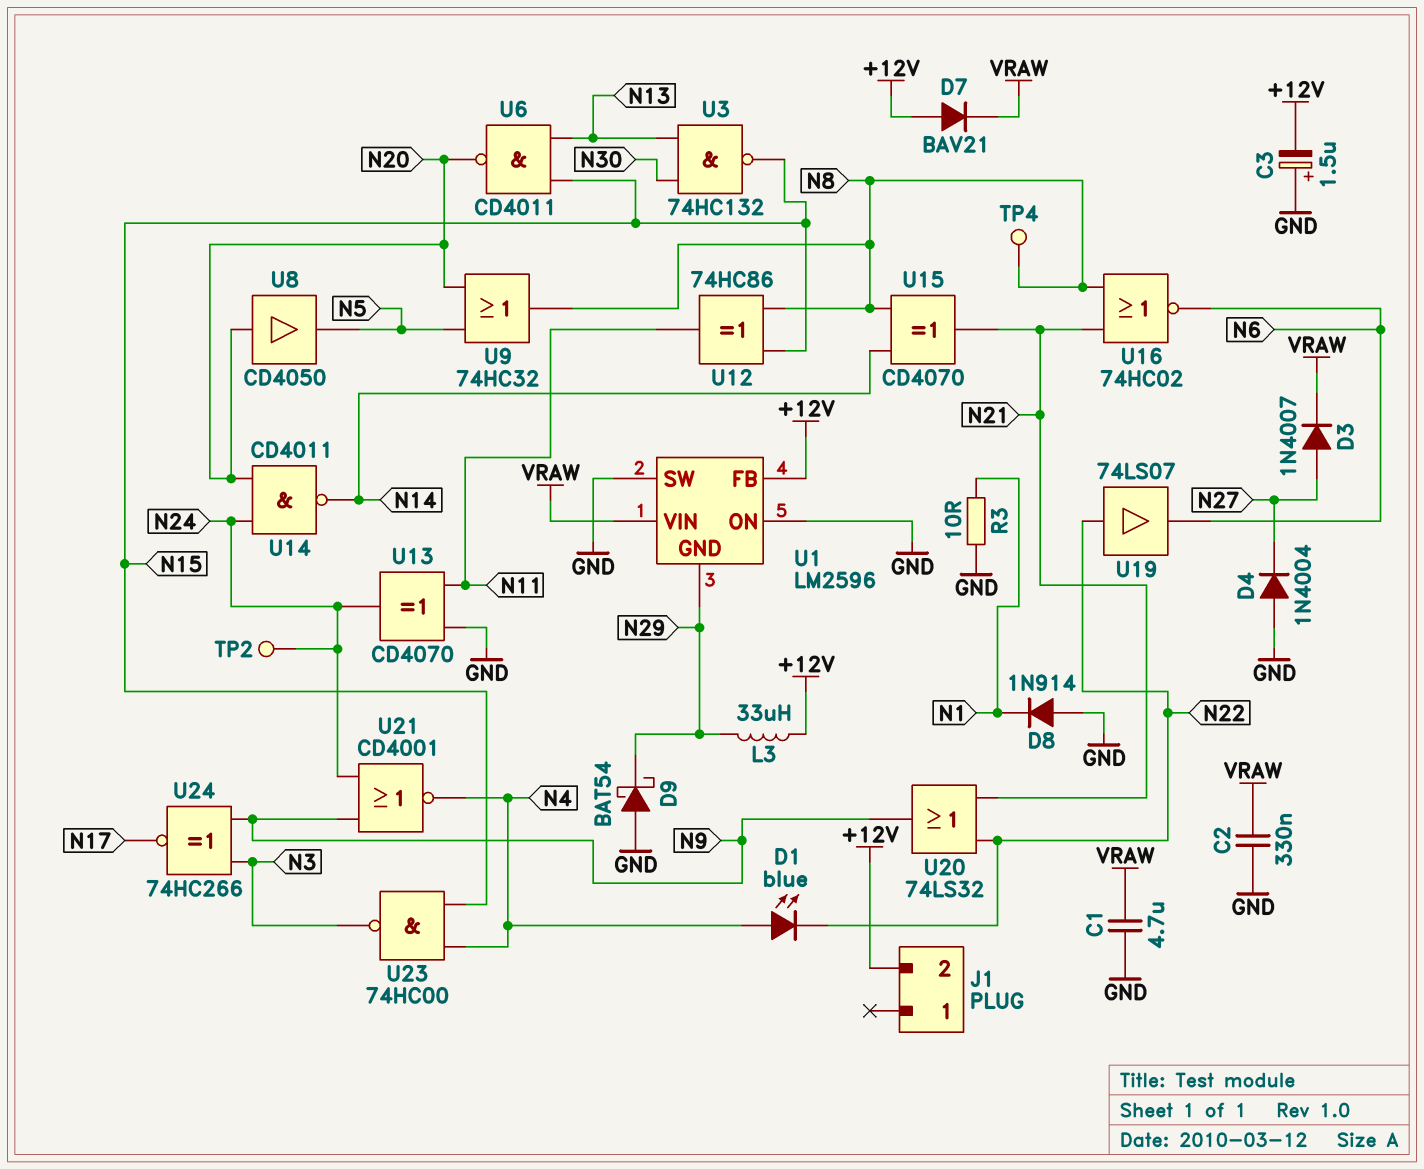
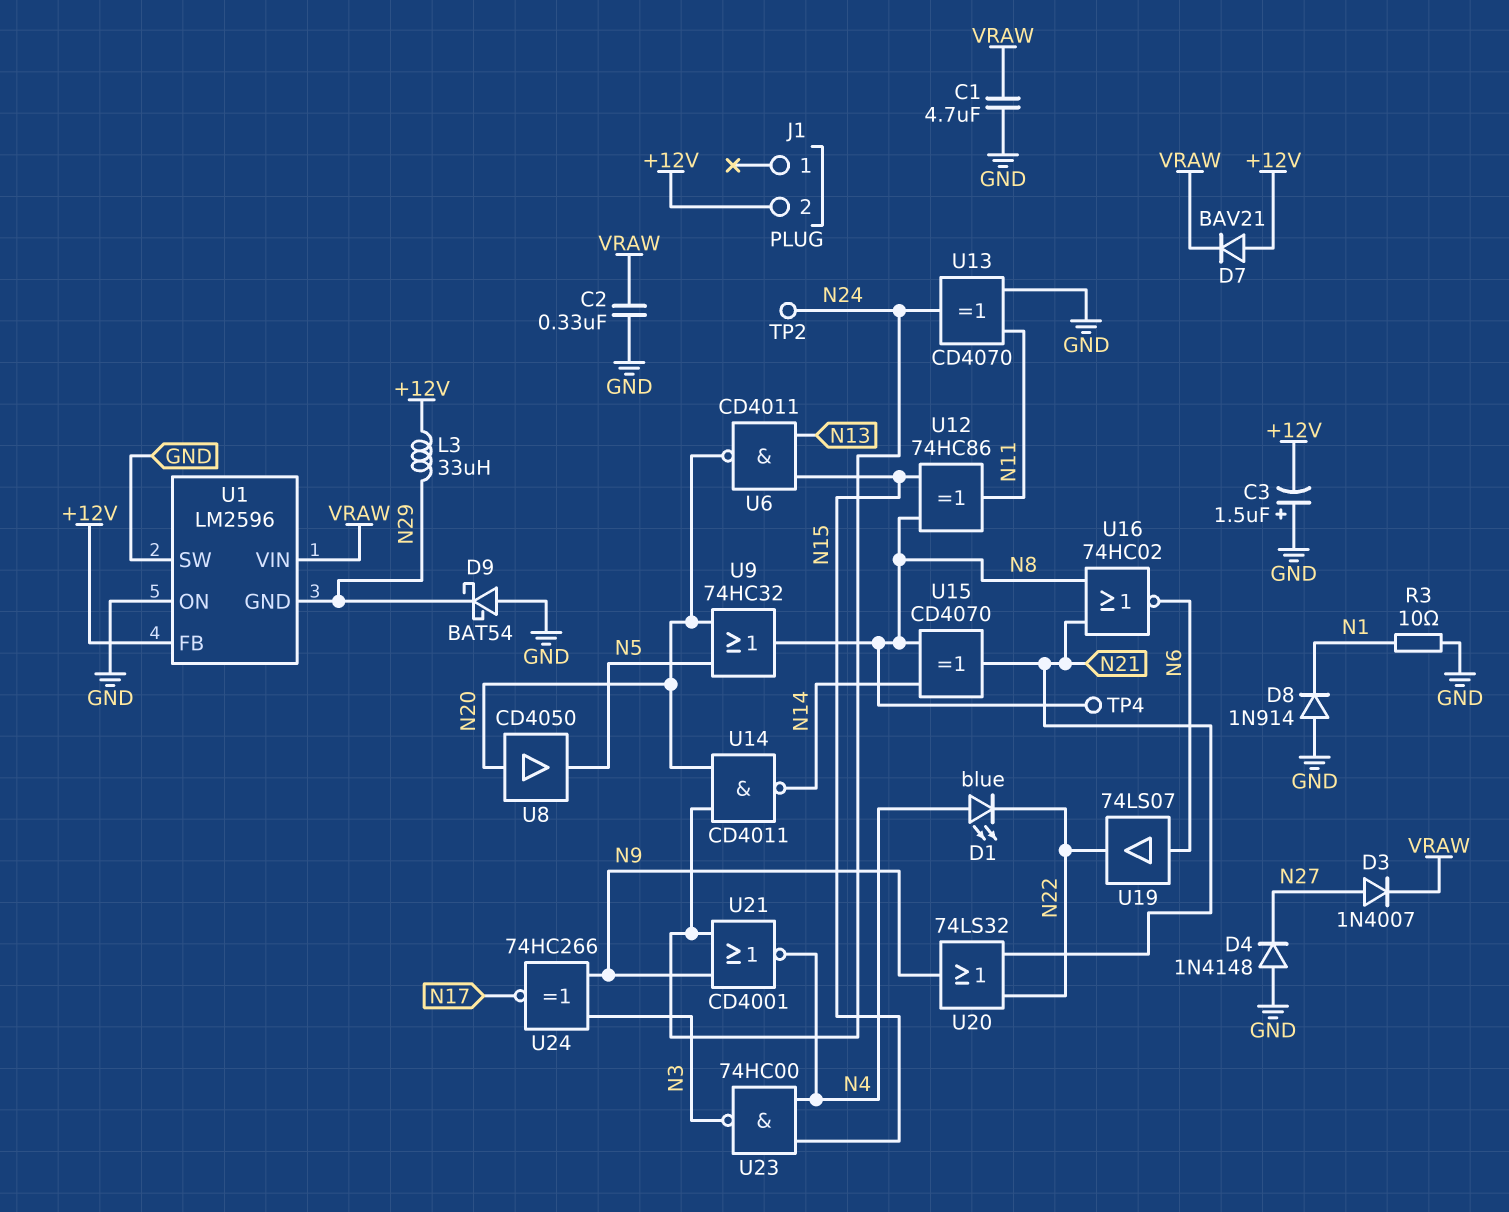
D4: diode 1N4004 (A GND, K N27) -> diode 1N4148 (A GND, K N27)
U3: NAND 74HC132 (in N13, in N30, out N15) -> none
U19: buffer 74LS07 (in N22, out N6) -> buffer 74LS07 (in N6, out N22)

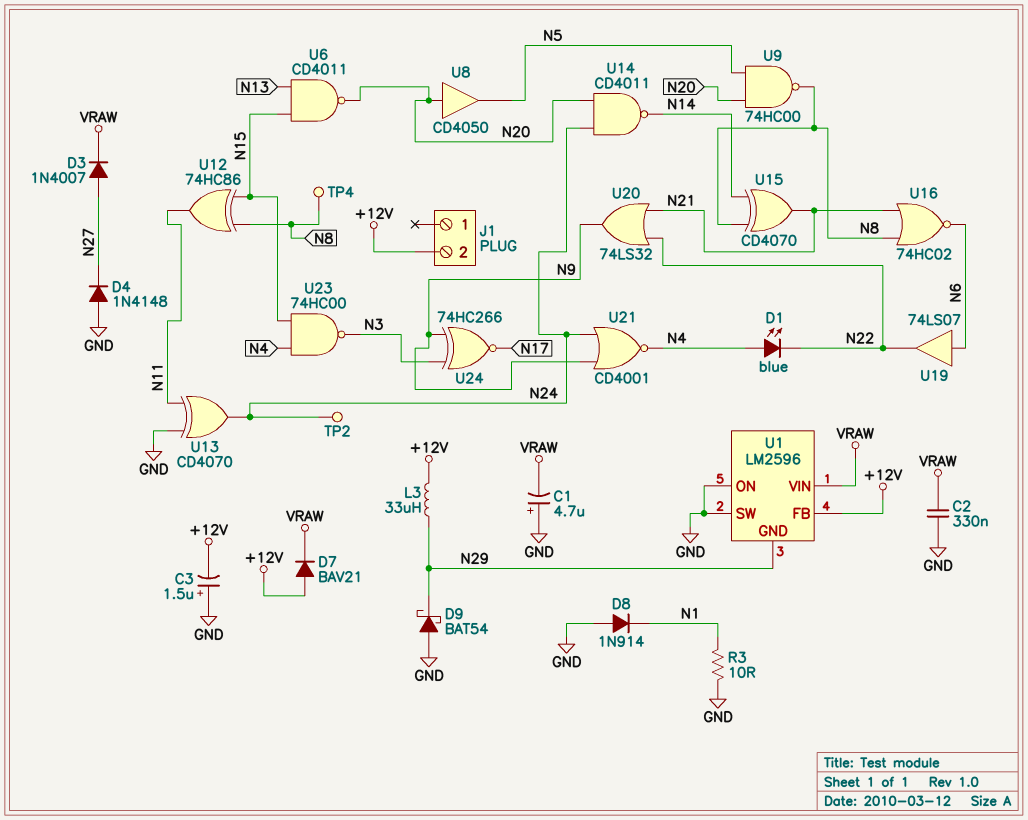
C1: 4.7uF (GND, VRAW) -> 4.7uF (plus GND, minus VRAW)
U9: OR 74HC32 (in N5, in N20, out N8) -> NAND 74HC00 (in N5, in N20, out N8)

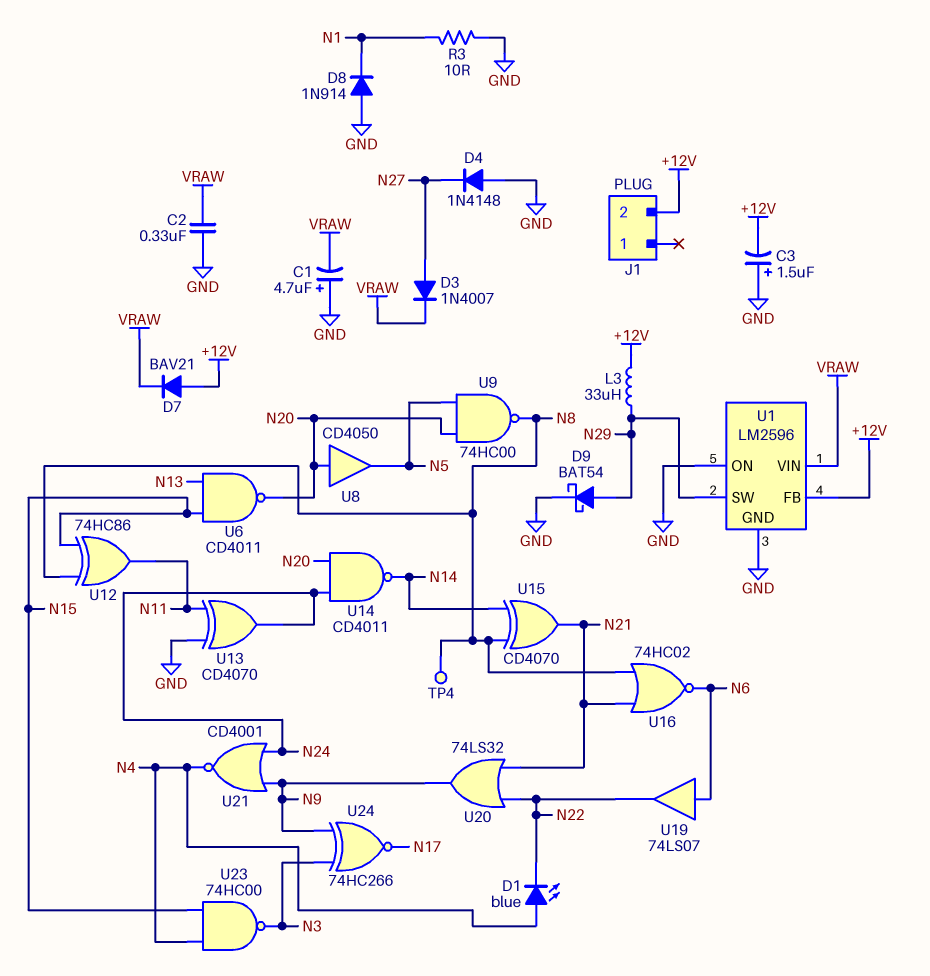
D9: schottky BAT54 (A GND, K N29) -> schottky BAT54 (A N29, K GND)
TP2: test point (N24) -> none
U1 pin GND: N29 -> GND
U1 pin SW: GND -> N29

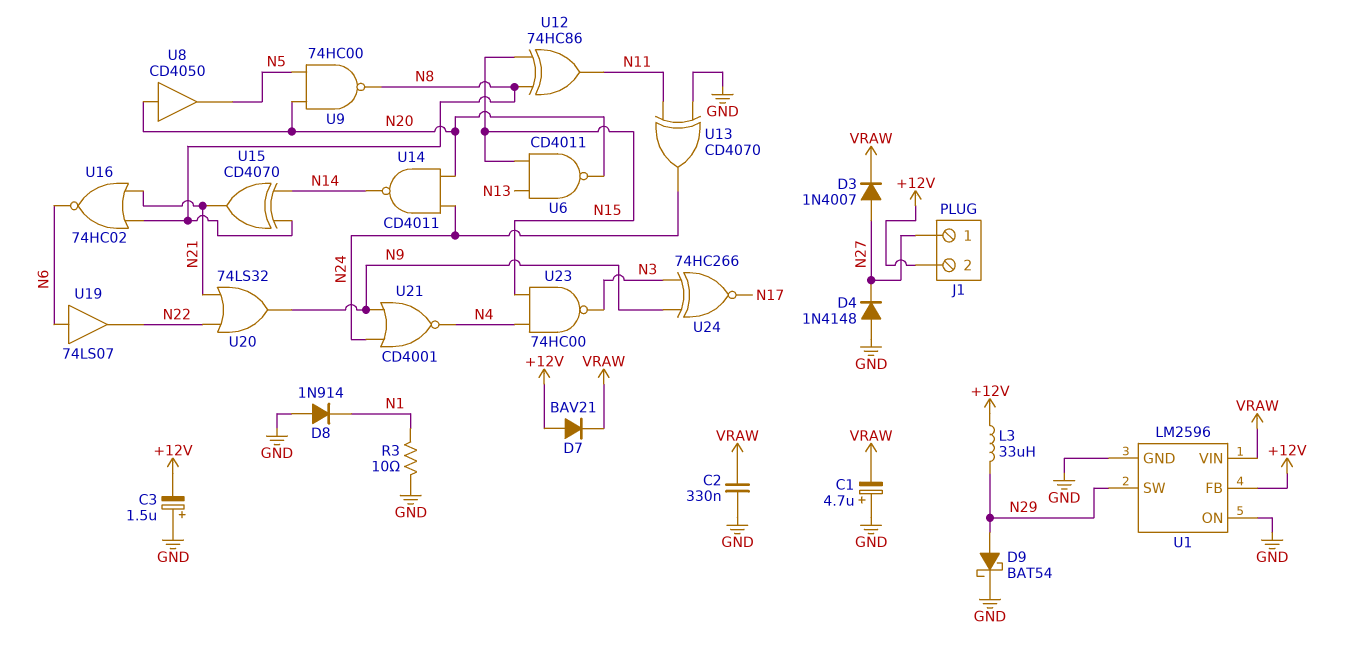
D1: LED blue (A N4, K N22) -> none
J1 pin 1: none -> N27
TP4: test point (N8) -> none

